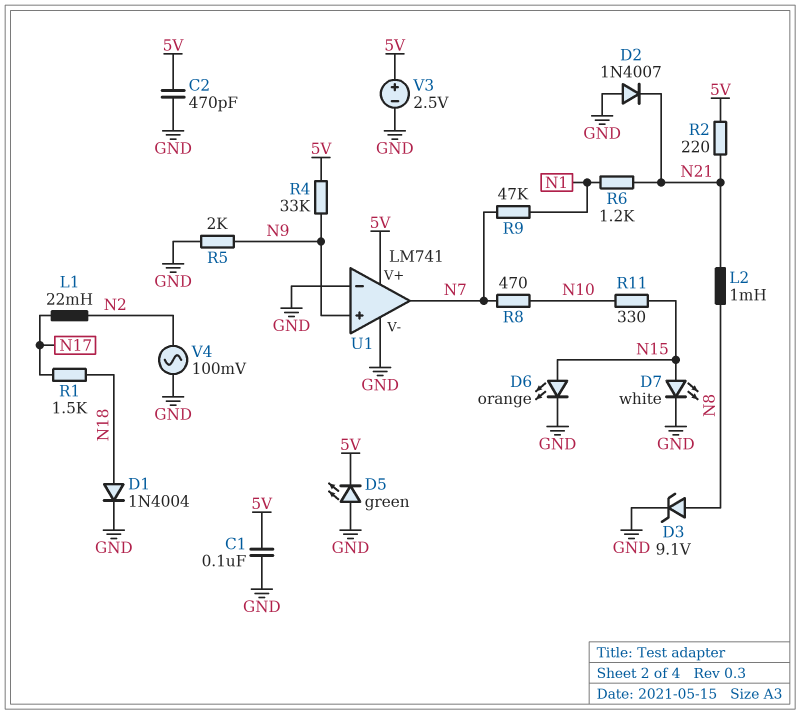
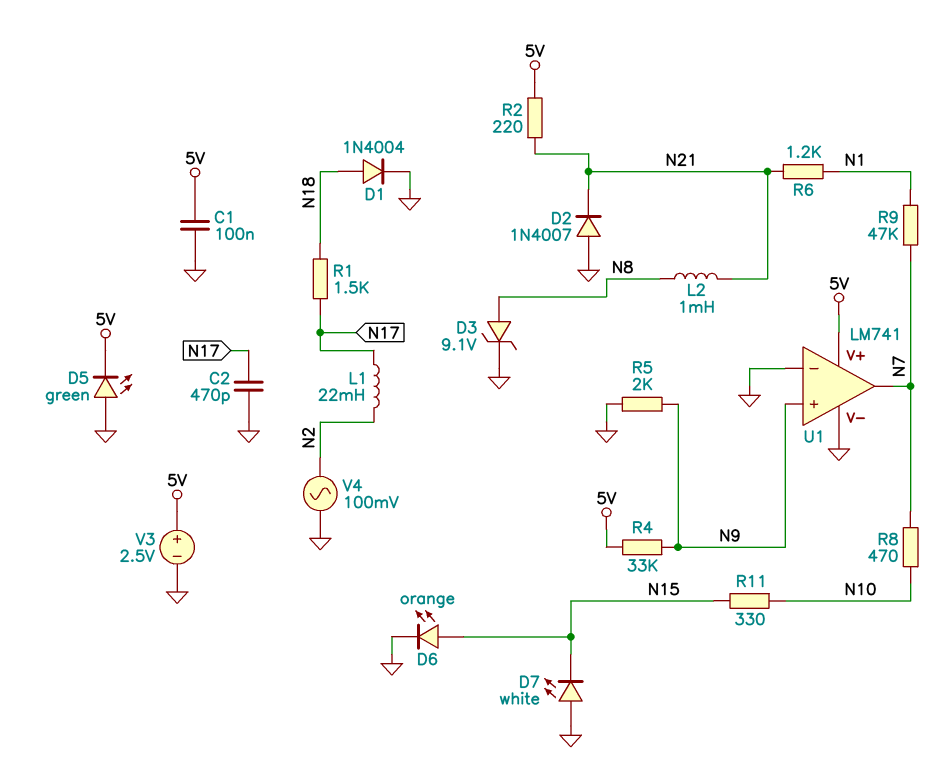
C2: 470pF (5V, GND) -> 470pF (GND, N17)
D7: LED white (A N15, K GND) -> LED white (A GND, K N15)

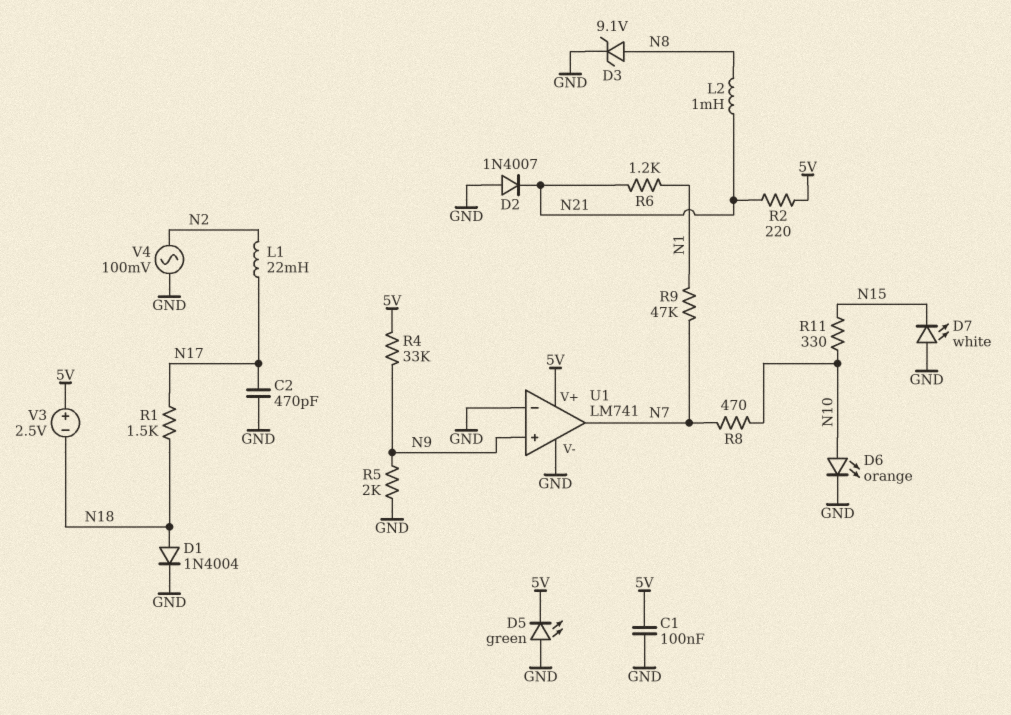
D6: LED orange (A N15, K GND) -> LED orange (A N10, K GND)
V3: 2.5V (plus 5V, minus GND) -> 2.5V (plus 5V, minus N18)

